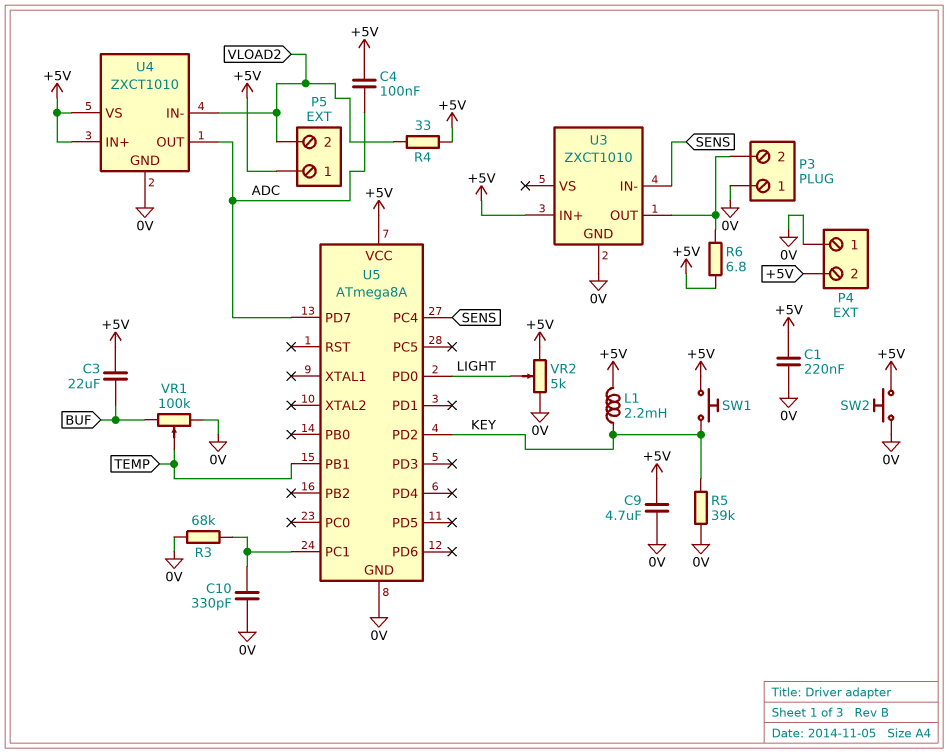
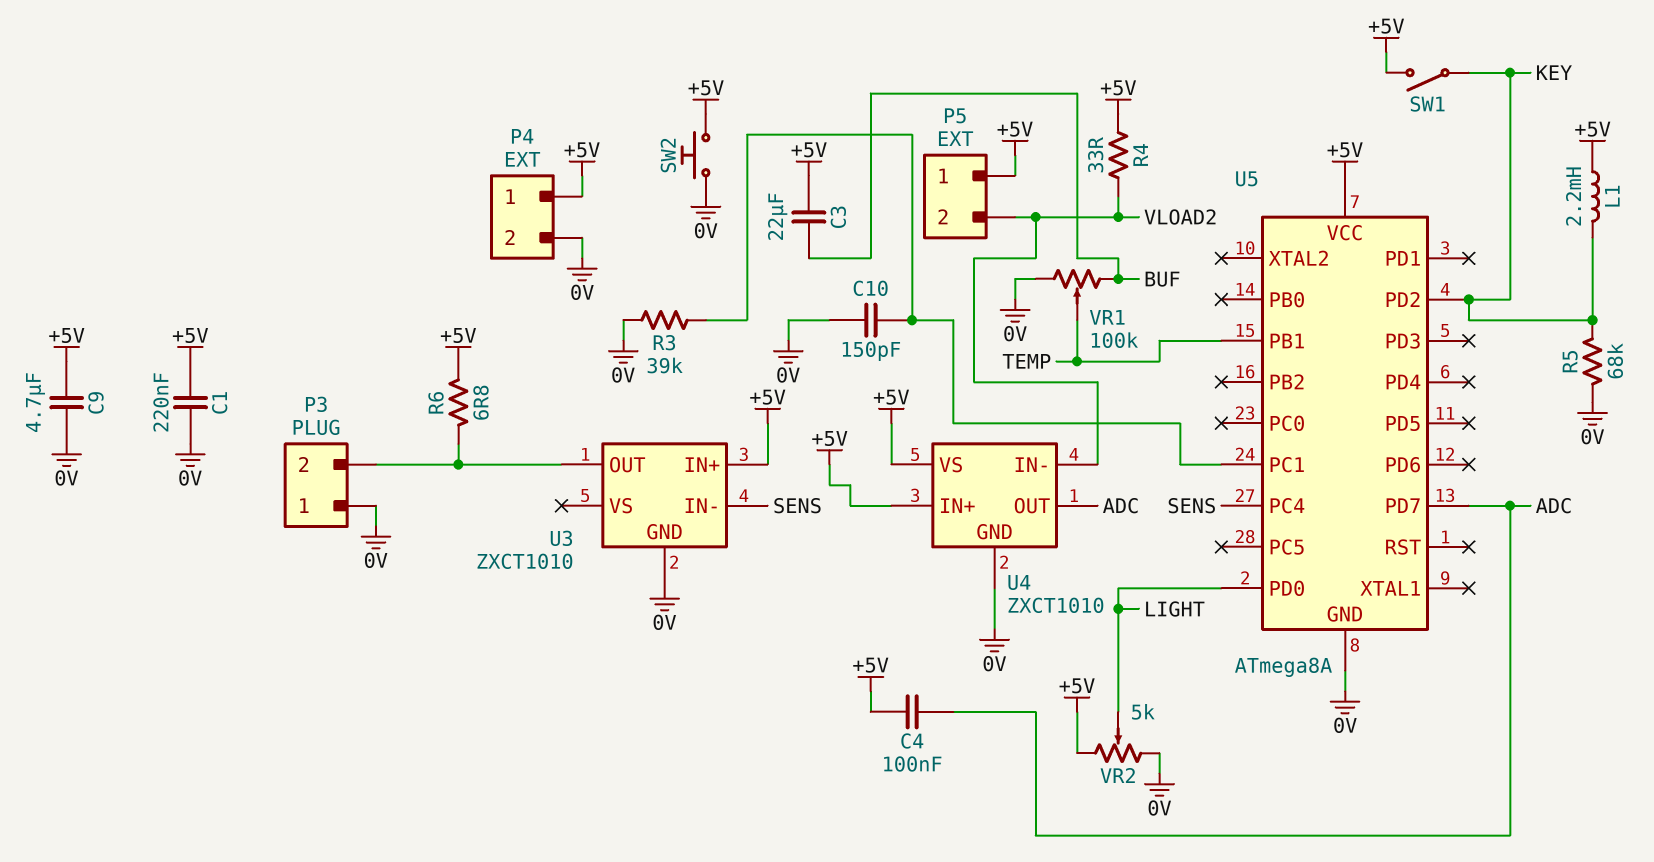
C10: 330pF (0V, U5/PC1) -> 150pF (0V, U5/PC1)
P4 pin 1: 0V -> +5V
P4 pin 2: +5V -> 0V
R3: 68k (0V, U5/PC1) -> 39k (0V, U5/PC1)
R5: 39k (0V, KEY) -> 68k (0V, KEY)
SW1: button (+5V, KEY) -> switch (+5V, KEY)

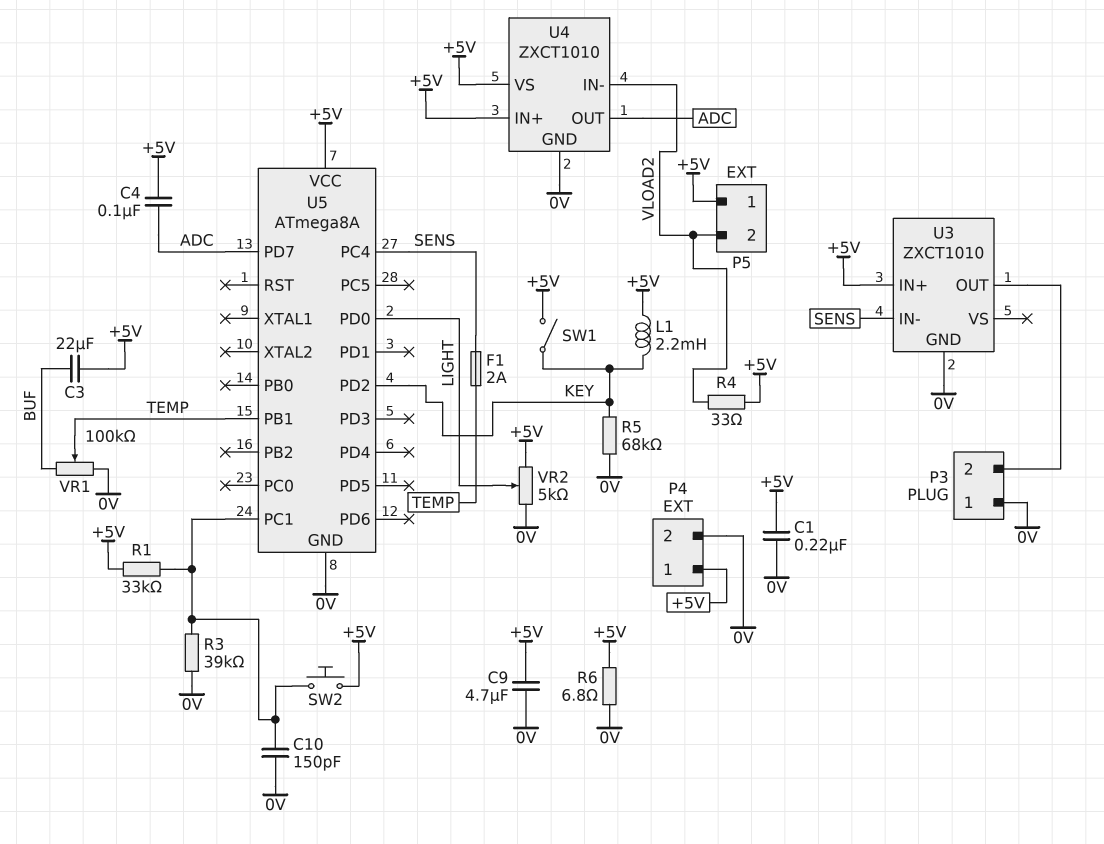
F1: none -> 2A (SENS, TEMP)
R1: none -> 33k (+5V, U5/PC1)
R6: 6.8 (+5V, P3/2) -> 6.8 (+5V, 0V)
SW2: button (+5V, 0V) -> button (+5V, U5/PC1)

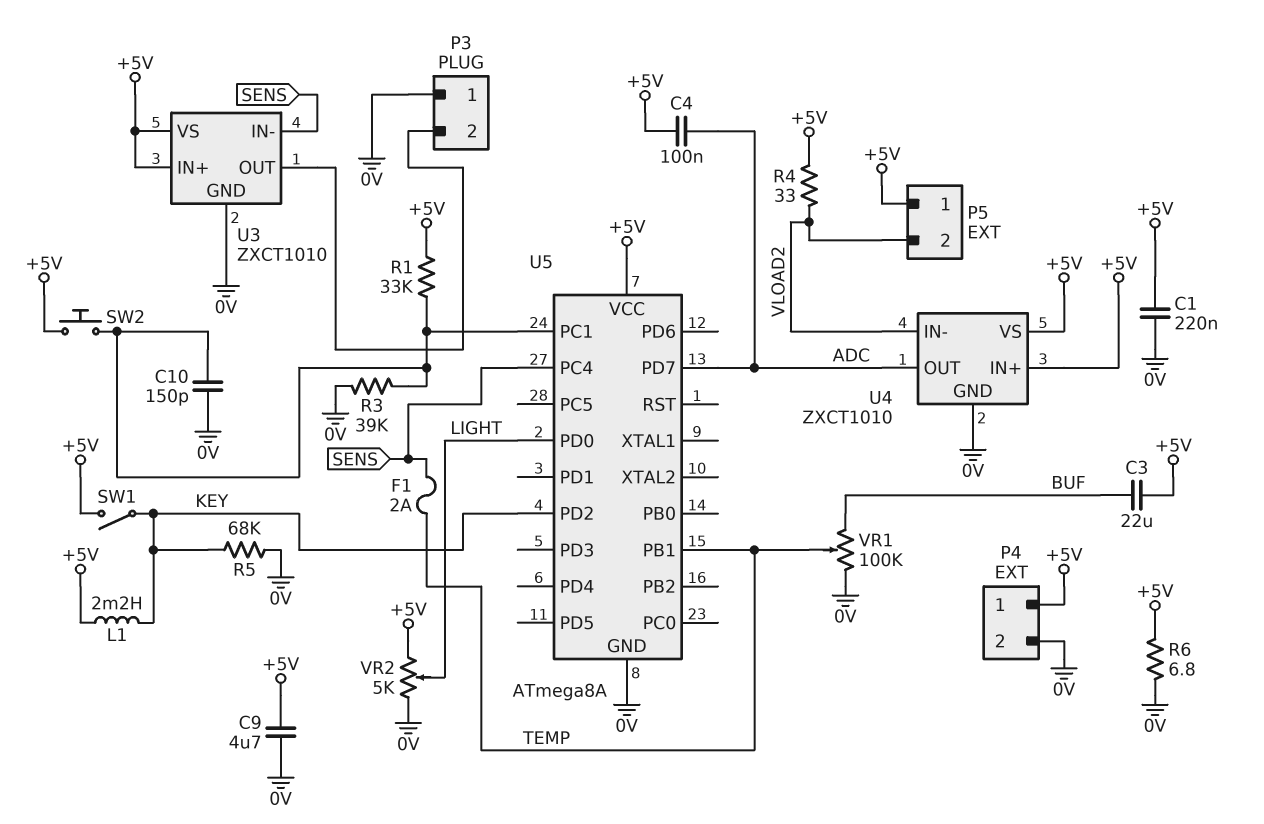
U3 pin VS: none -> +5V

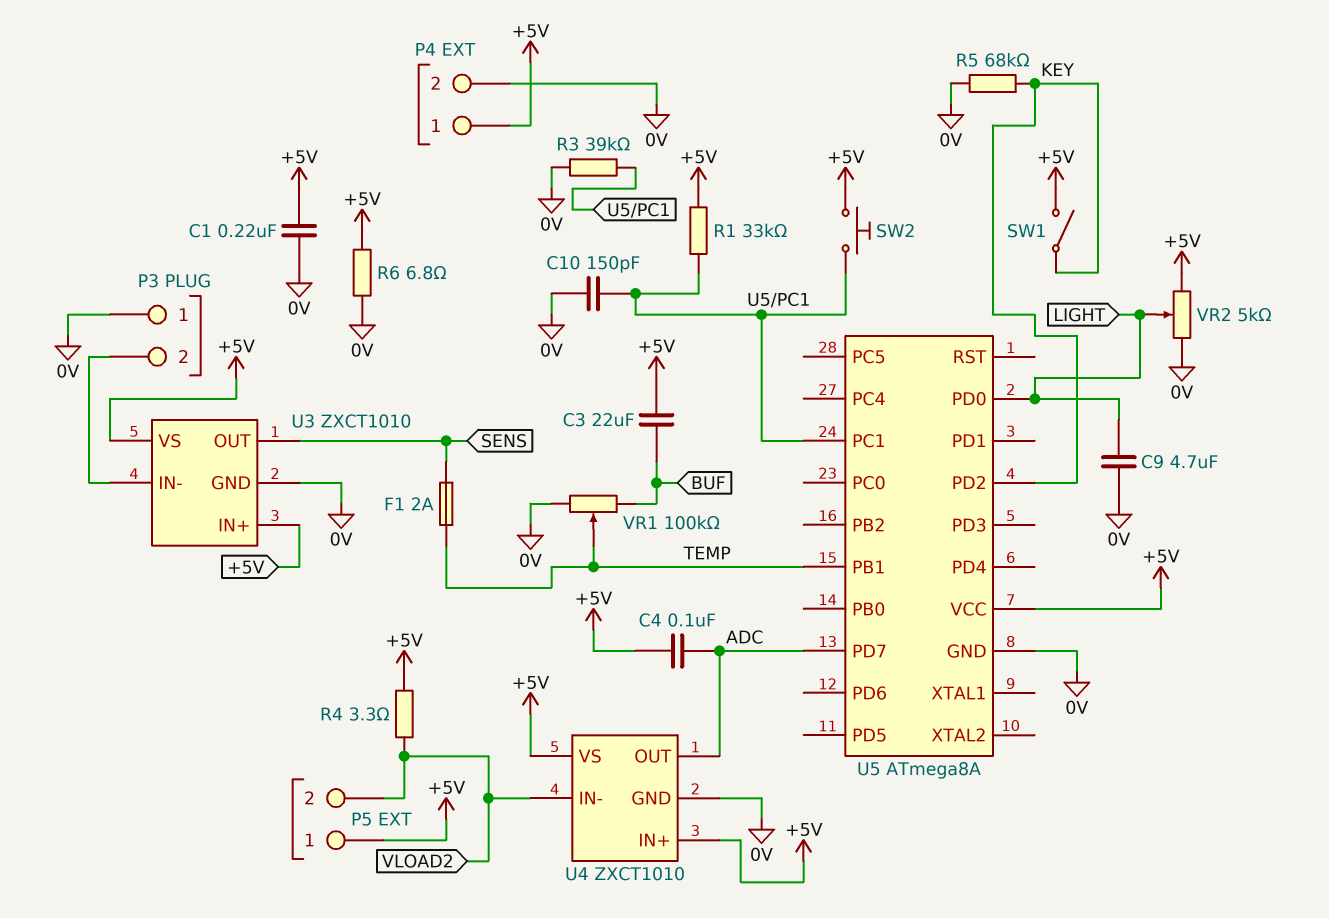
C9: 4.7uF (+5V, 0V) -> 4.7uF (0V, LIGHT)
L1: 2.2mH (+5V, KEY) -> none
R4: 33 (+5V, VLOAD2) -> 3.3 (+5V, VLOAD2)
U3 pin IN-: SENS -> P3/2
U3 pin OUT: P3/2 -> SENS
U5 pin PC4: SENS -> none

